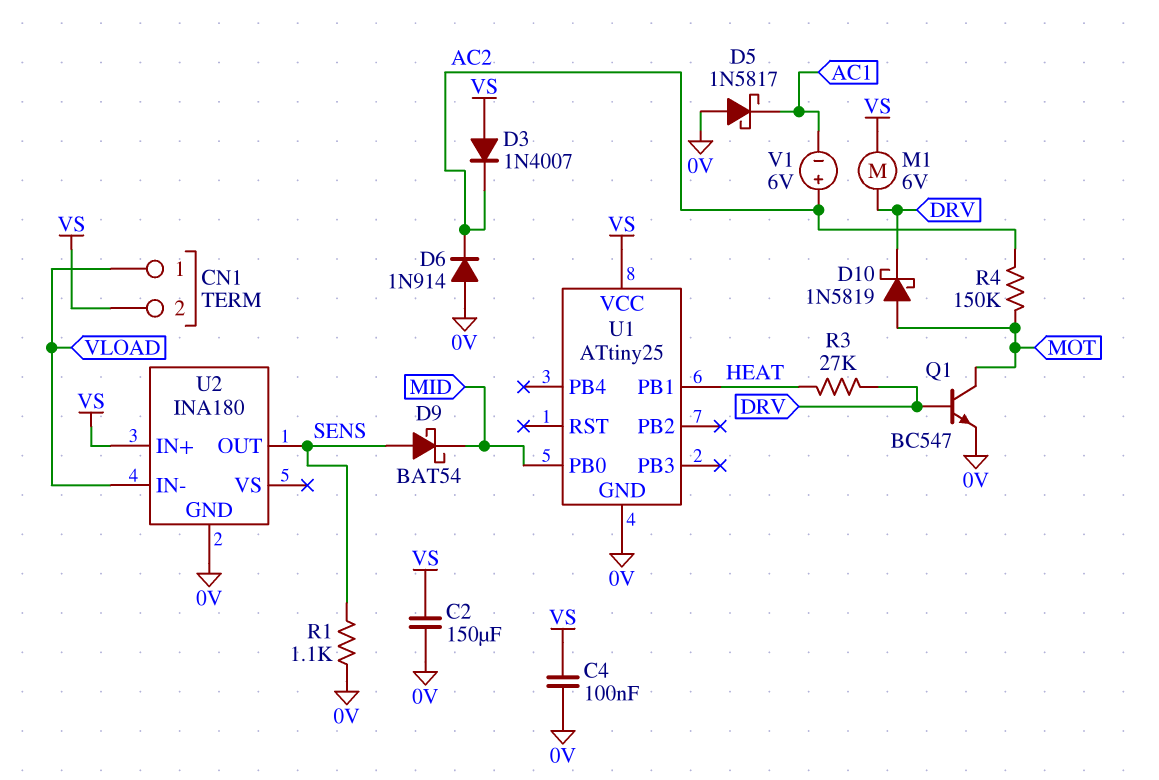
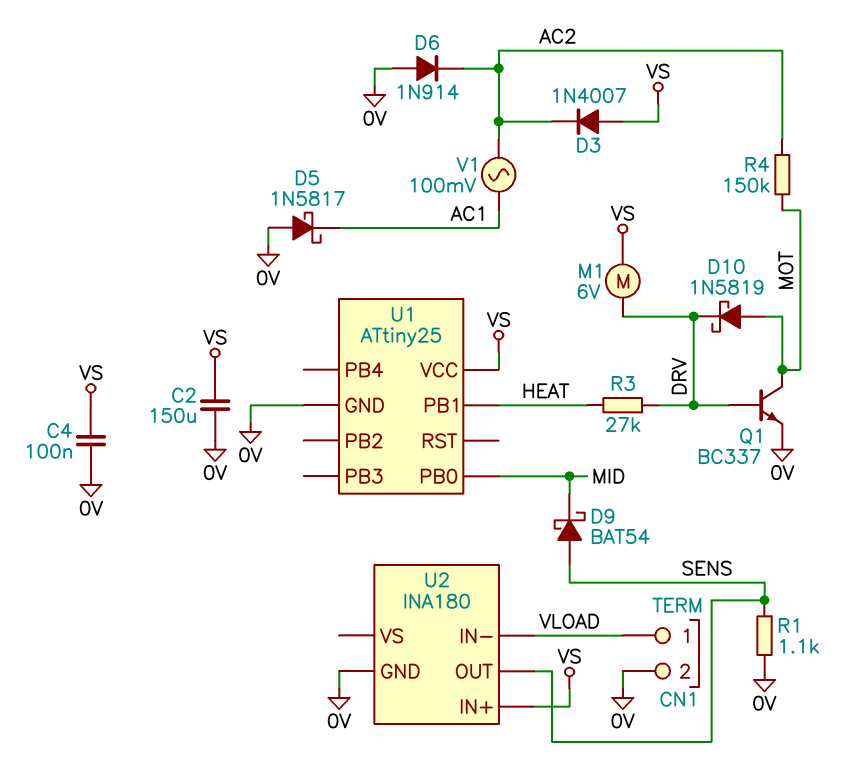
CN1 pin 2: VS -> 0V
Q1: NPN BC547 (B DRV, C MOT, E 0V) -> NPN BC337 (B DRV, C MOT, E 0V)
V1: 6V (plus AC2, minus AC1) -> AC 100mV (AC1, AC2)

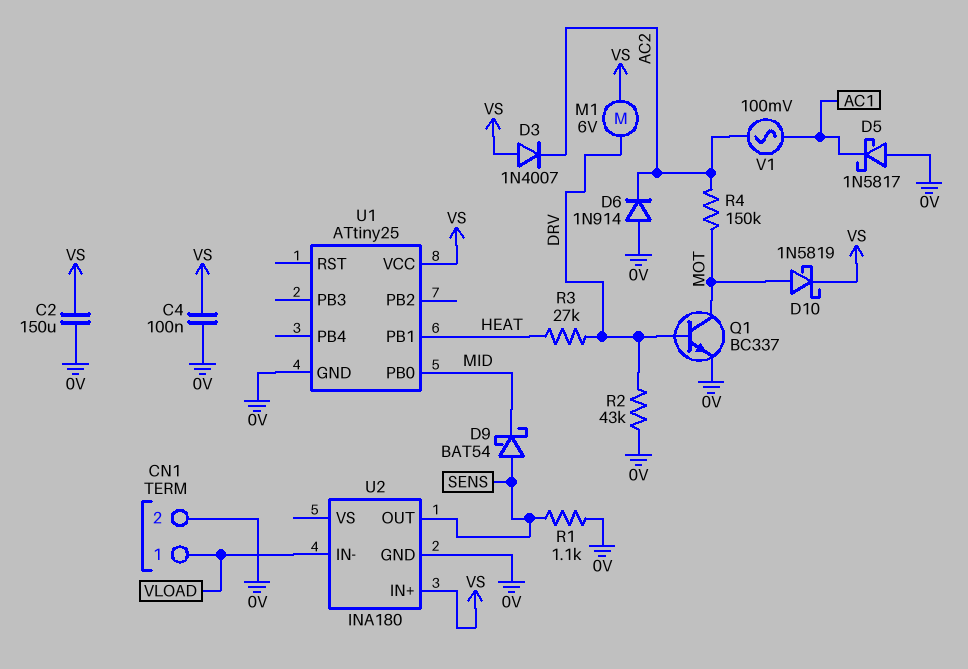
D10: schottky 1N5819 (A MOT, K DRV) -> schottky 1N5819 (A MOT, K VS)
R2: none -> 43k (0V, DRV)

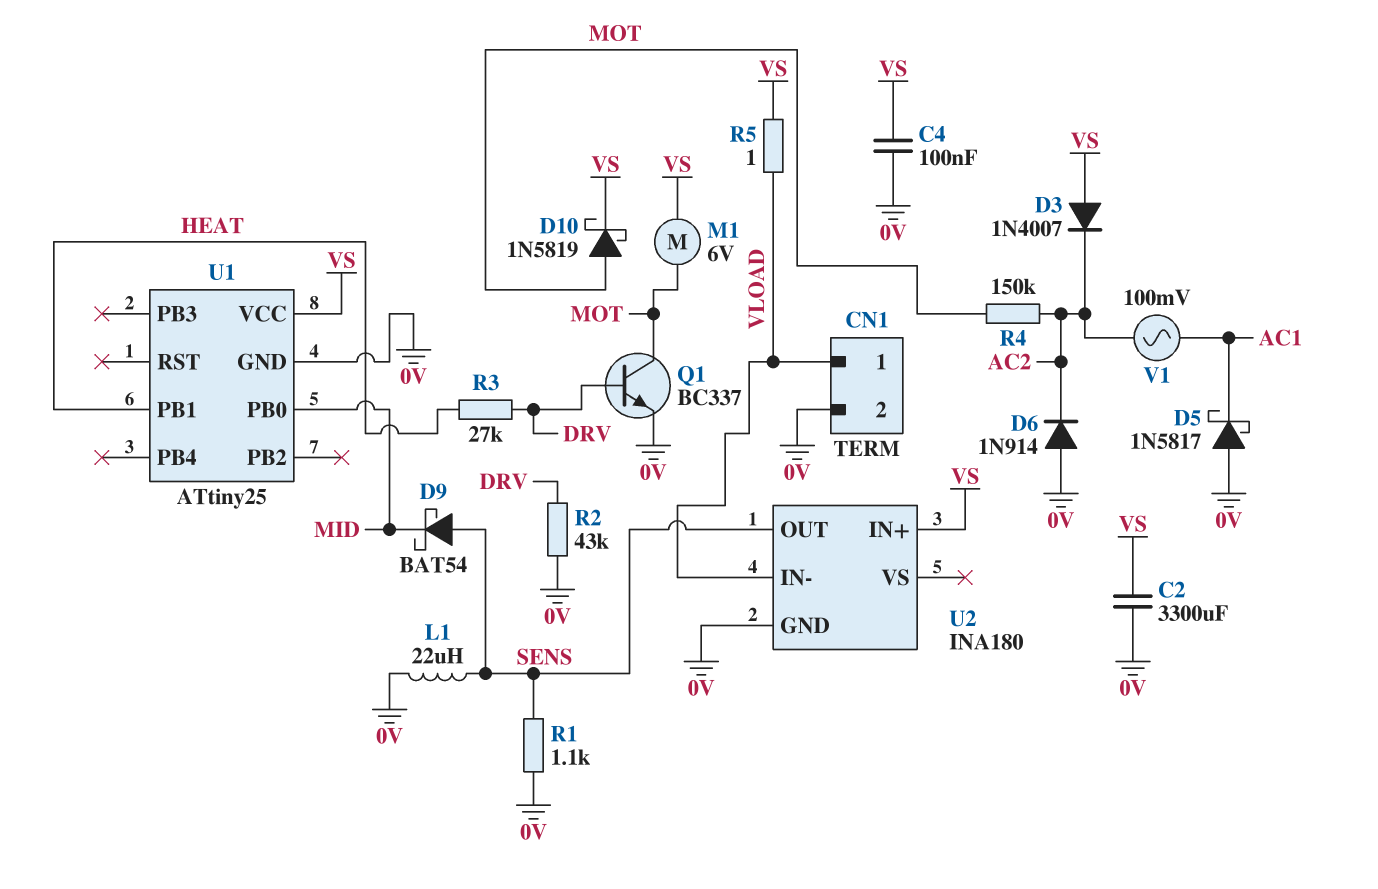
C2: 150uF (0V, VS) -> 3300uF (0V, VS)
L1: none -> 22uH (0V, SENS)
M1: motor 6V (DRV, VS) -> motor 6V (MOT, VS)
R5: none -> 1 (VLOAD, VS)

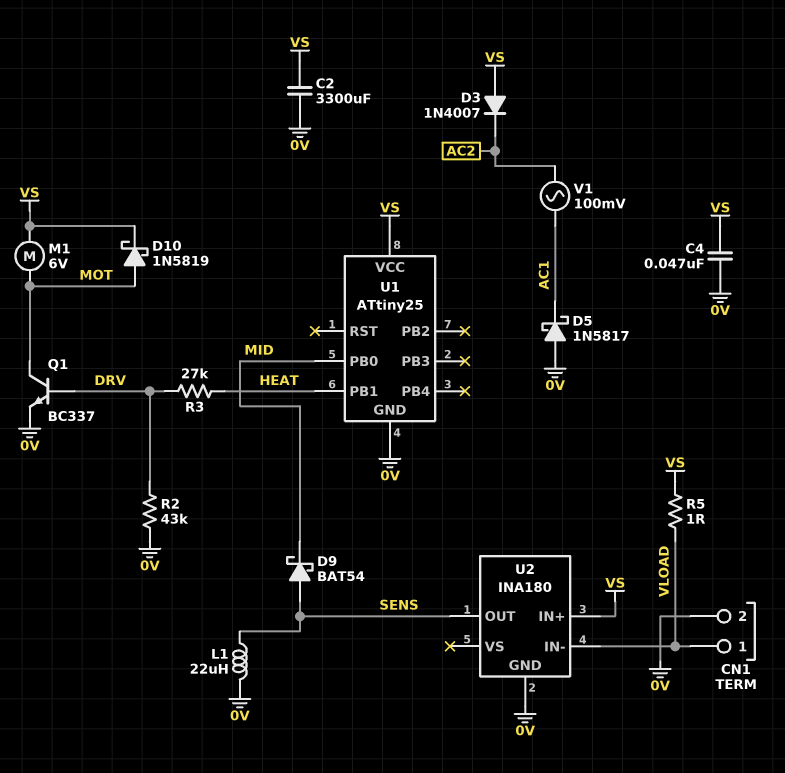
C4: 100nF (0V, VS) -> 47nF (0V, VS)
D6: diode 1N914 (A 0V, K AC2) -> none
R1: 1.1k (0V, SENS) -> none
R4: 150k (AC2, MOT) -> none

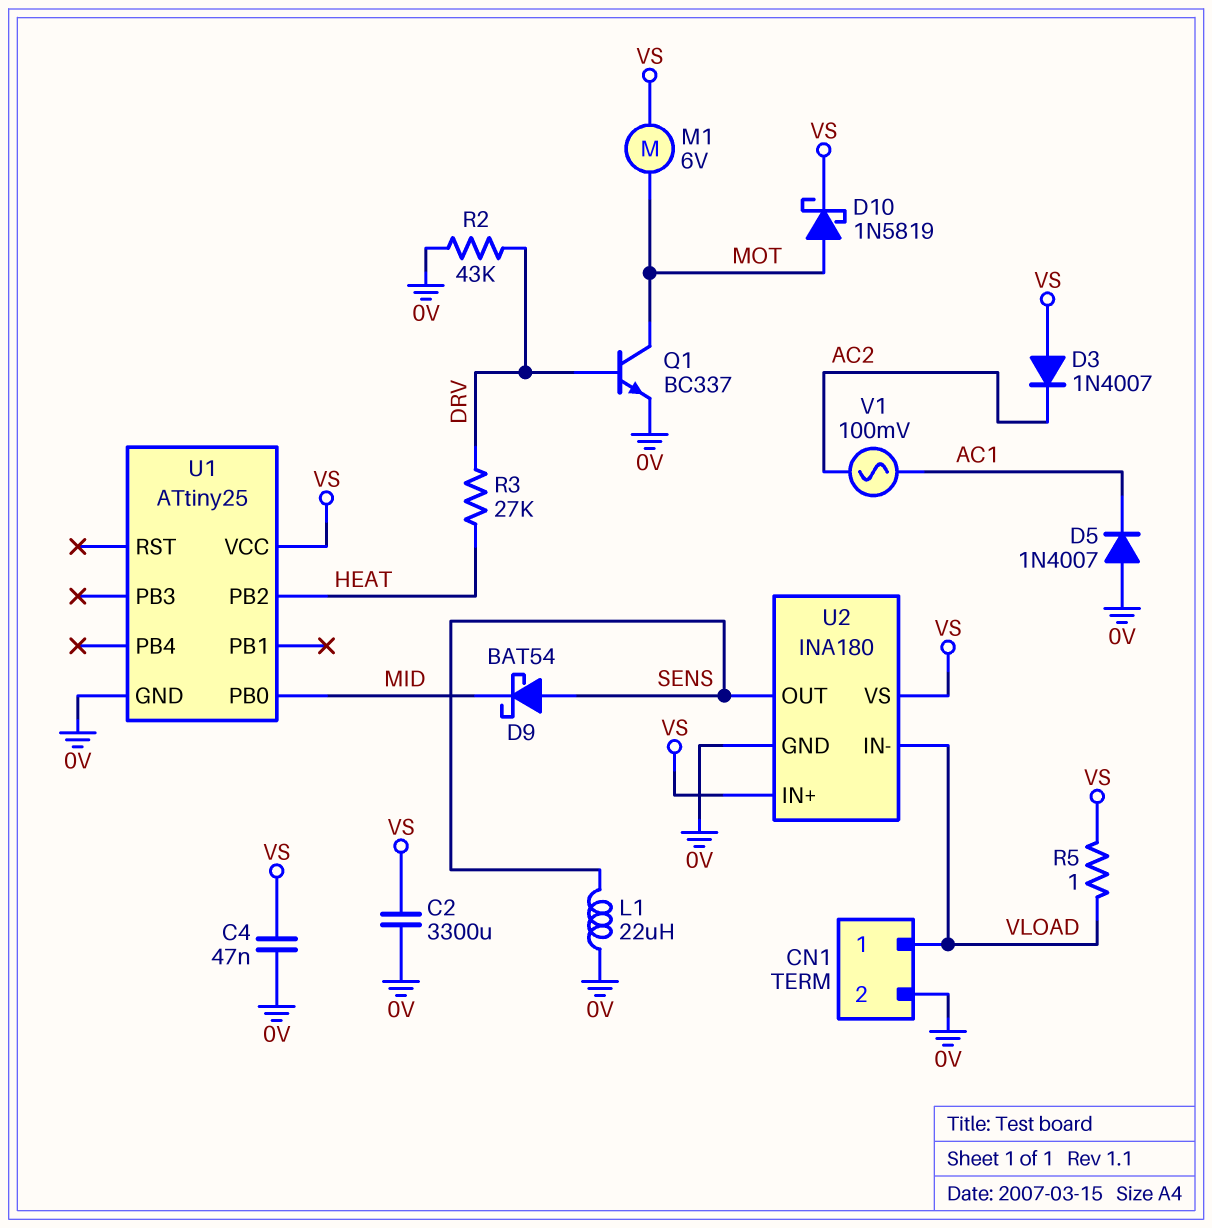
D5: schottky 1N5817 (A 0V, K AC1) -> diode 1N4007 (A 0V, K AC1)
U1 pin PB1: HEAT -> none
U1 pin PB2: none -> HEAT
U2 pin VS: none -> VS

